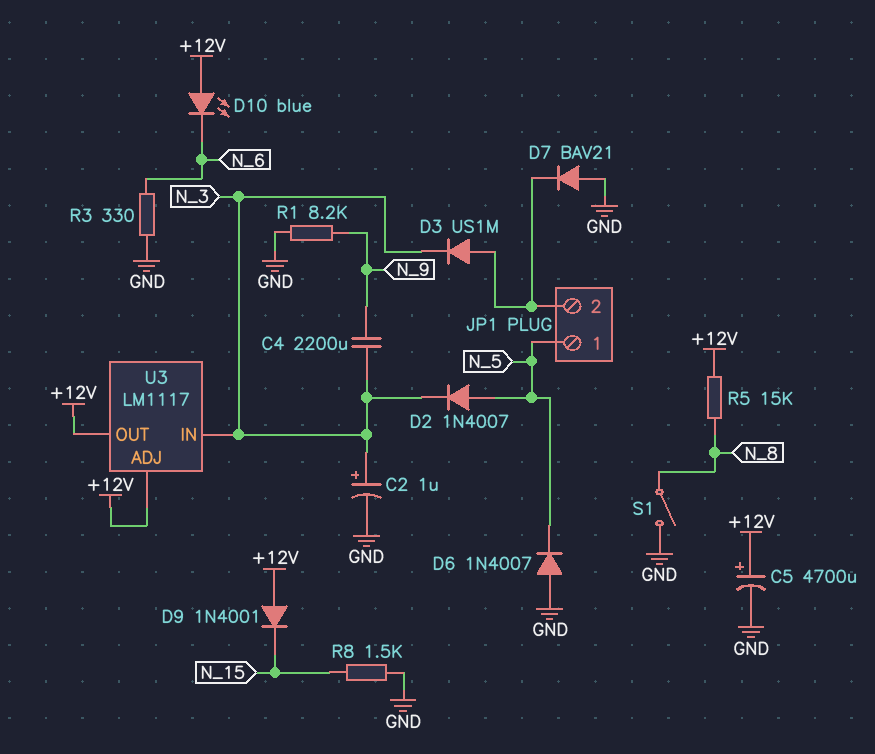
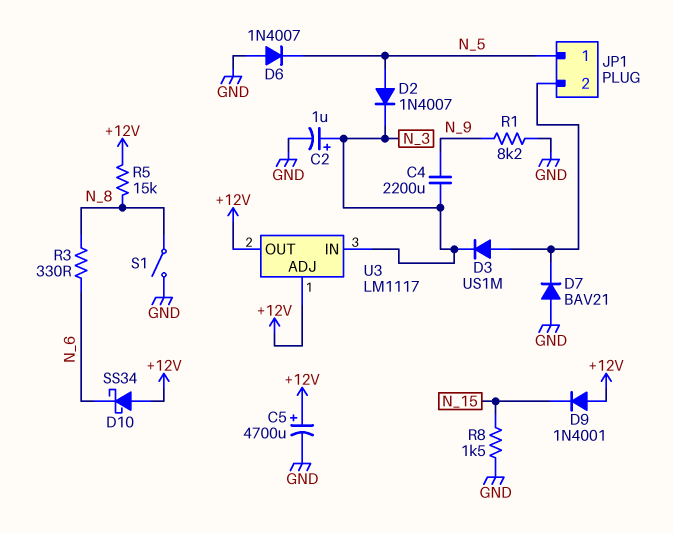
D10: LED blue (A +12V, K N_6) -> schottky SS34 (A +12V, K N_6)
R3: 330 (GND, N_6) -> 330 (N_6, N_8)

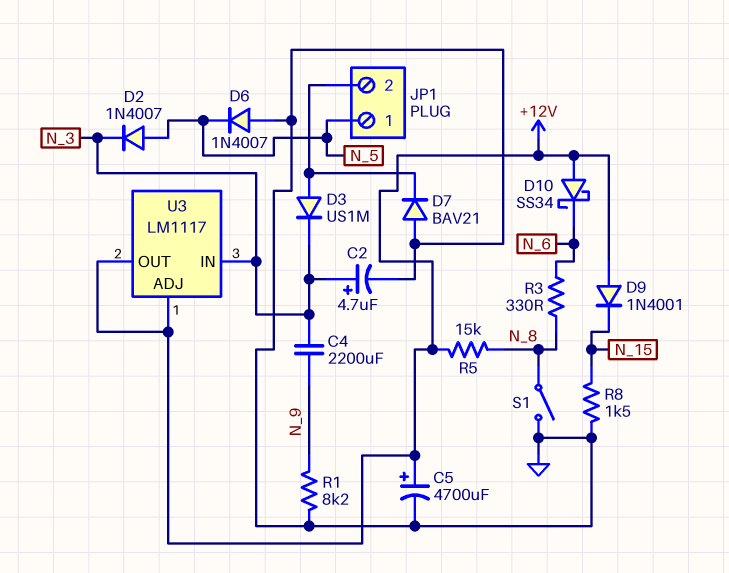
C2: 1uF (plus N_3, minus GND) -> 4.7uF (plus N_3, minus GND)

